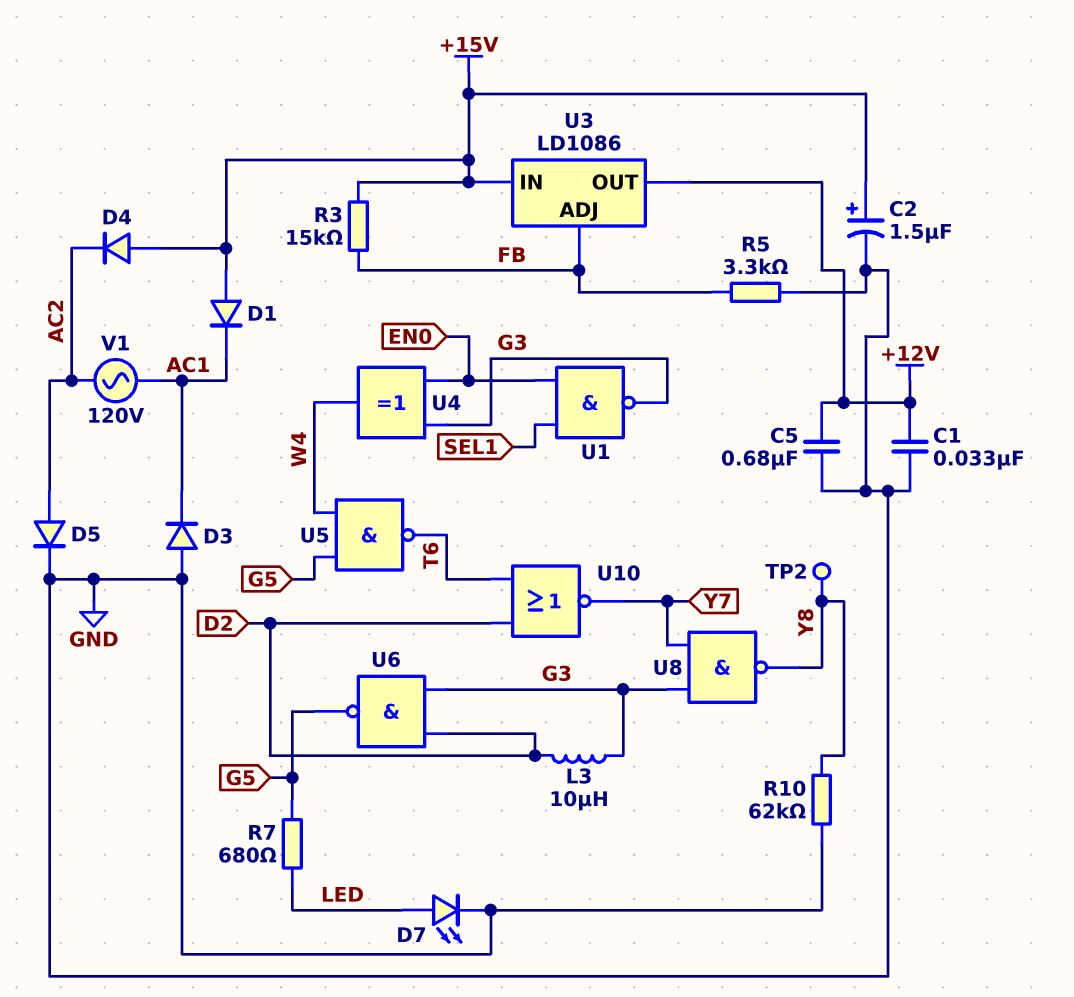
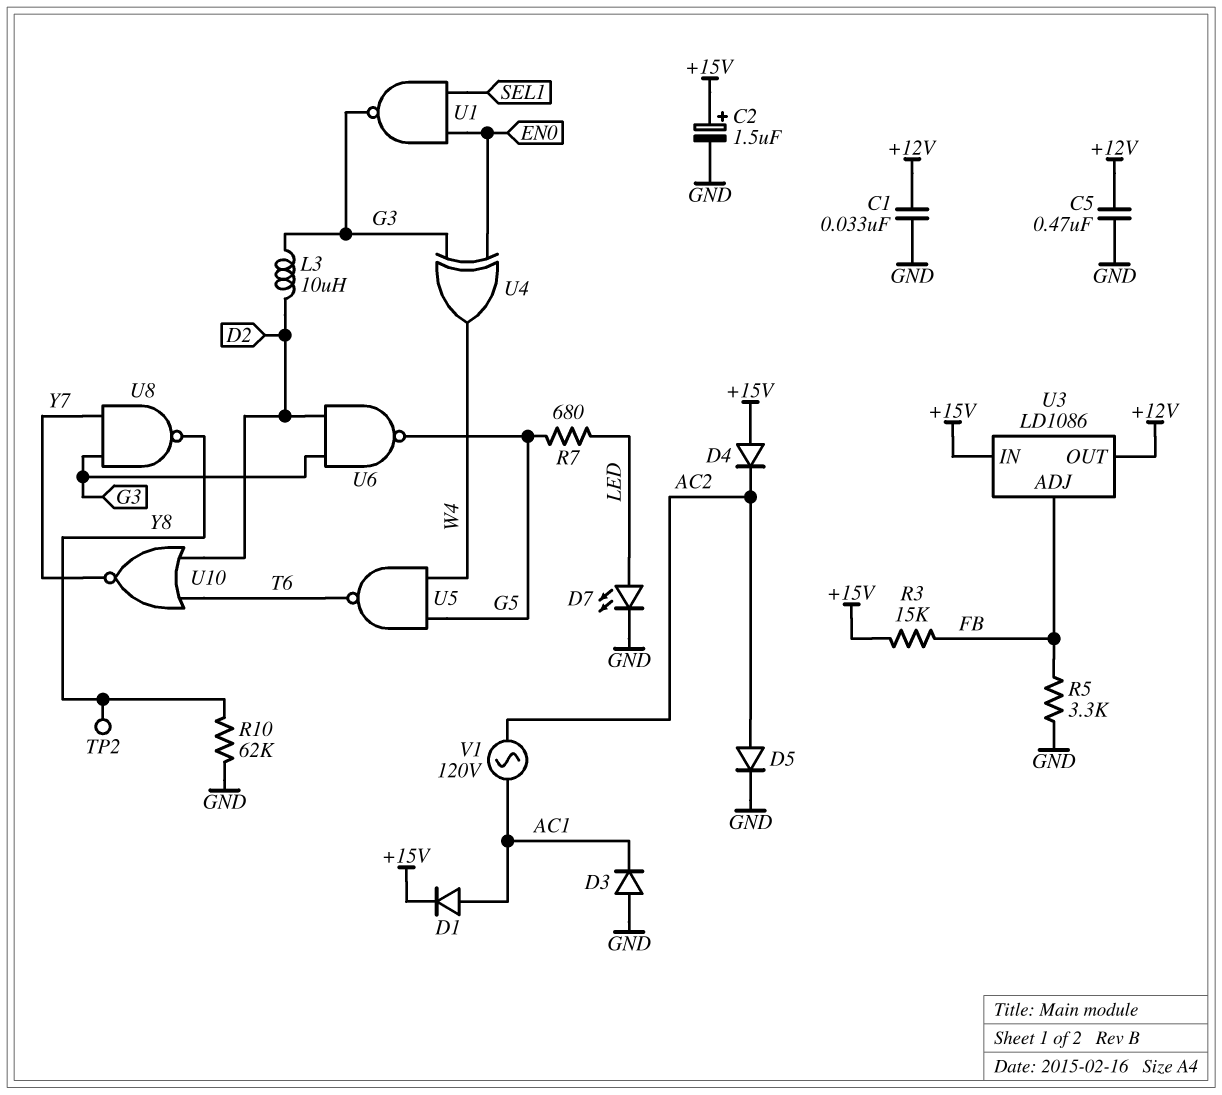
C5: 680nF (+12V, GND) -> 470nF (+12V, GND)
D1: diode (A +15V, K AC1) -> diode (A AC1, K +15V)

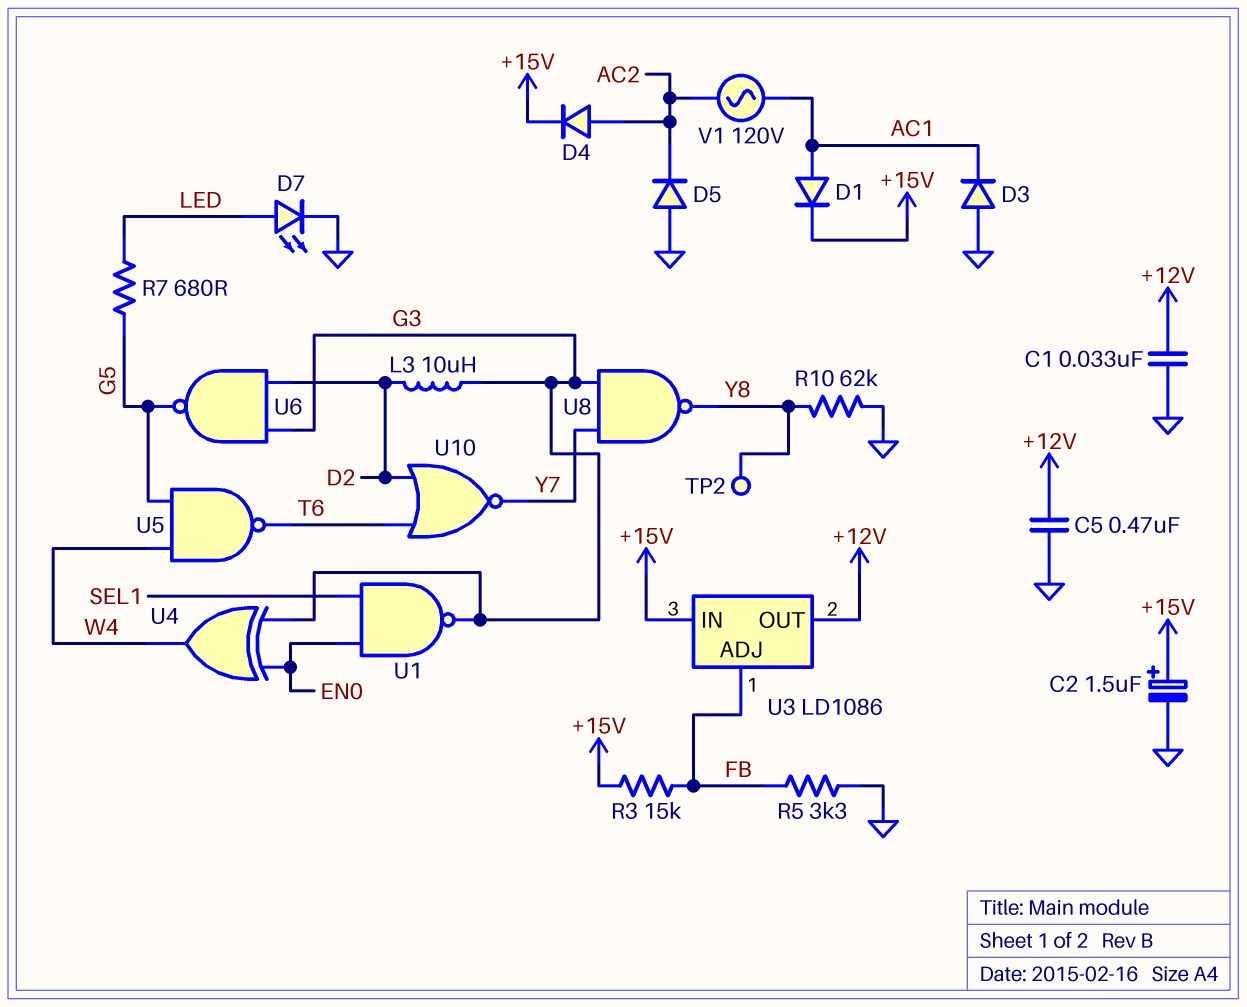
D4: diode (A +15V, K AC2) -> diode (A AC2, K +15V)
D5: diode (A AC2, K GND) -> diode (A GND, K AC2)

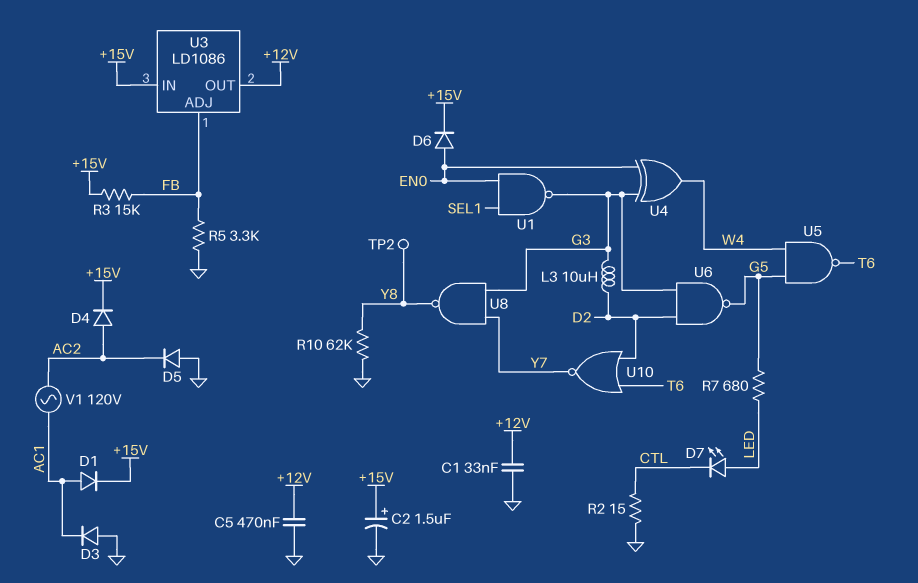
D6: none -> diode (A EN0, K +15V)
D7: LED (A LED, K GND) -> LED (A LED, K CTL)
R2: none -> 15 (CTL, GND)

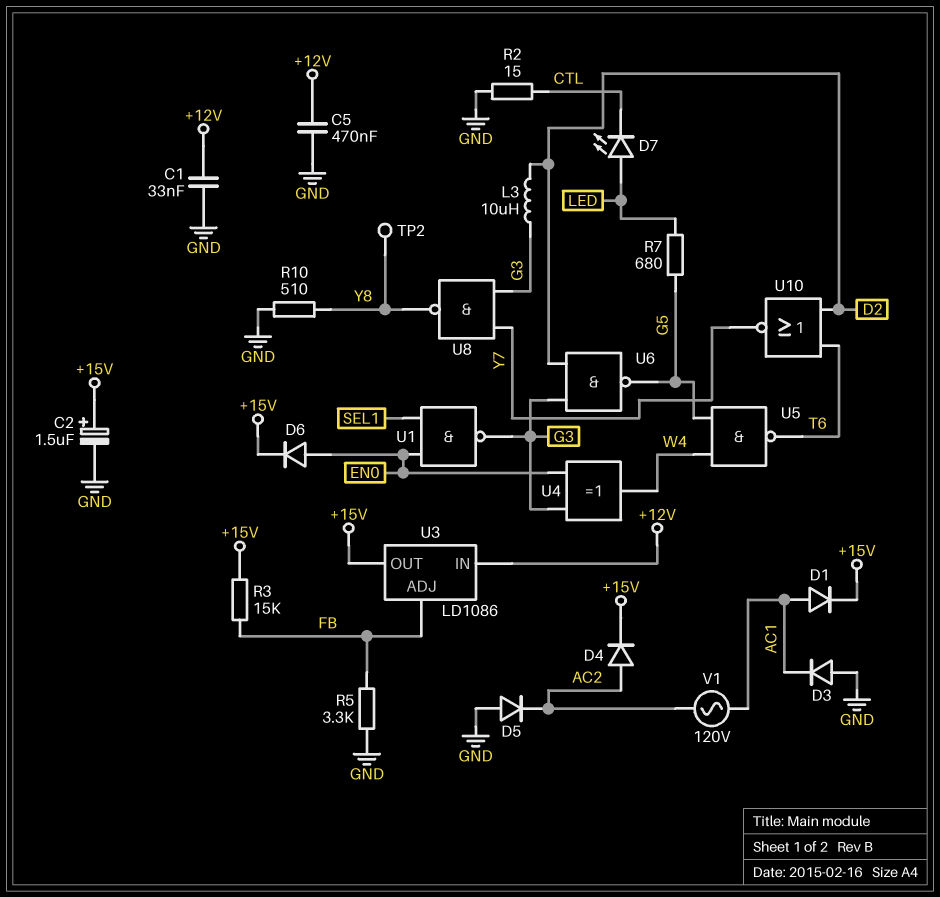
R10: 62k (GND, Y8) -> 510 (GND, Y8)
U3 pin IN: +15V -> +12V
U3 pin OUT: +12V -> +15V

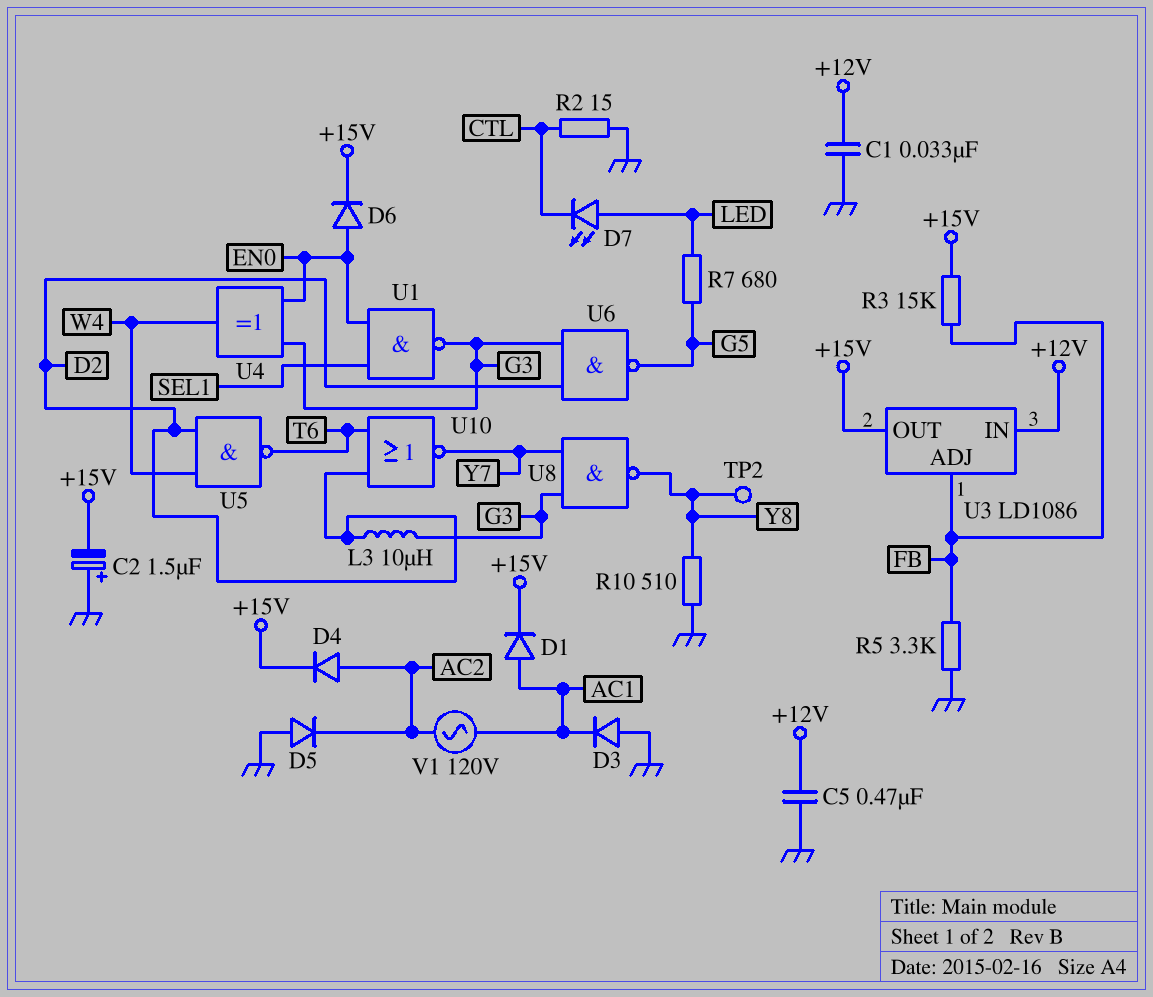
C2: 1.5uF (plus +15V, minus GND) -> 1.5uF (plus GND, minus +15V)
U5: NAND (in G5, in W4, out T6) -> NAND (in D2, in W4, out T6)

